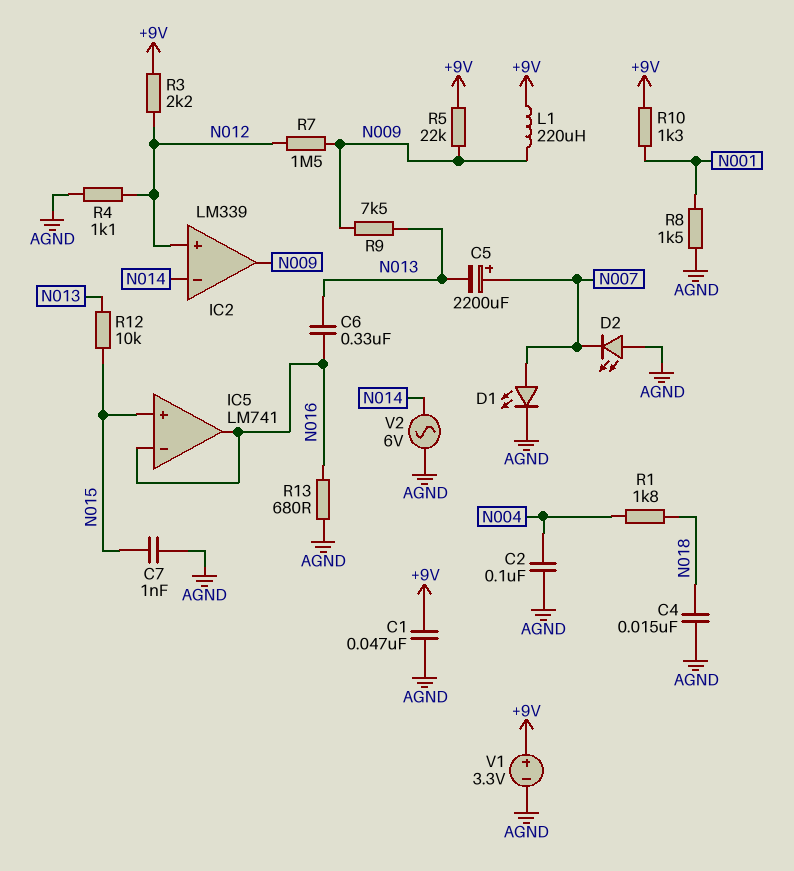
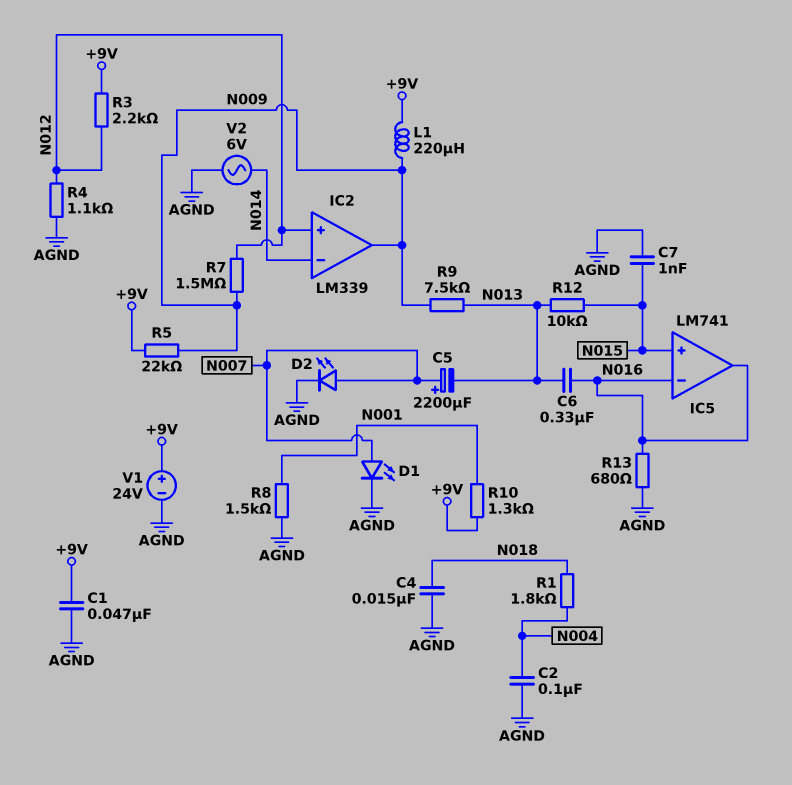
D2: LED (A AGND, K N007) -> LED (A N007, K AGND)
V1: 3.3V (plus +9V, minus AGND) -> 24V (plus +9V, minus AGND)

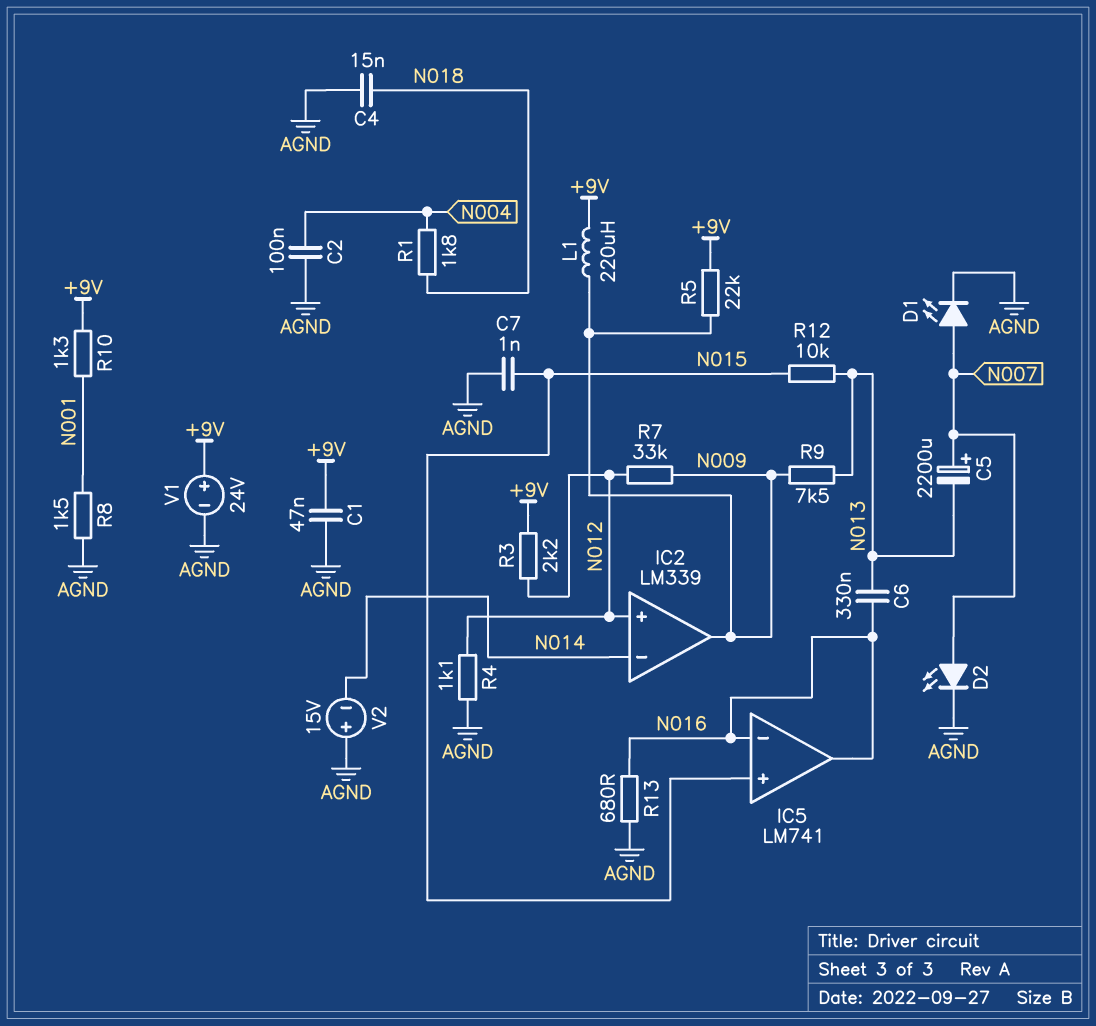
R7: 1.5M (N009, N012) -> 33k (N009, N012)
V2: AC 6V (AGND, N014) -> 15V (plus AGND, minus N014)

